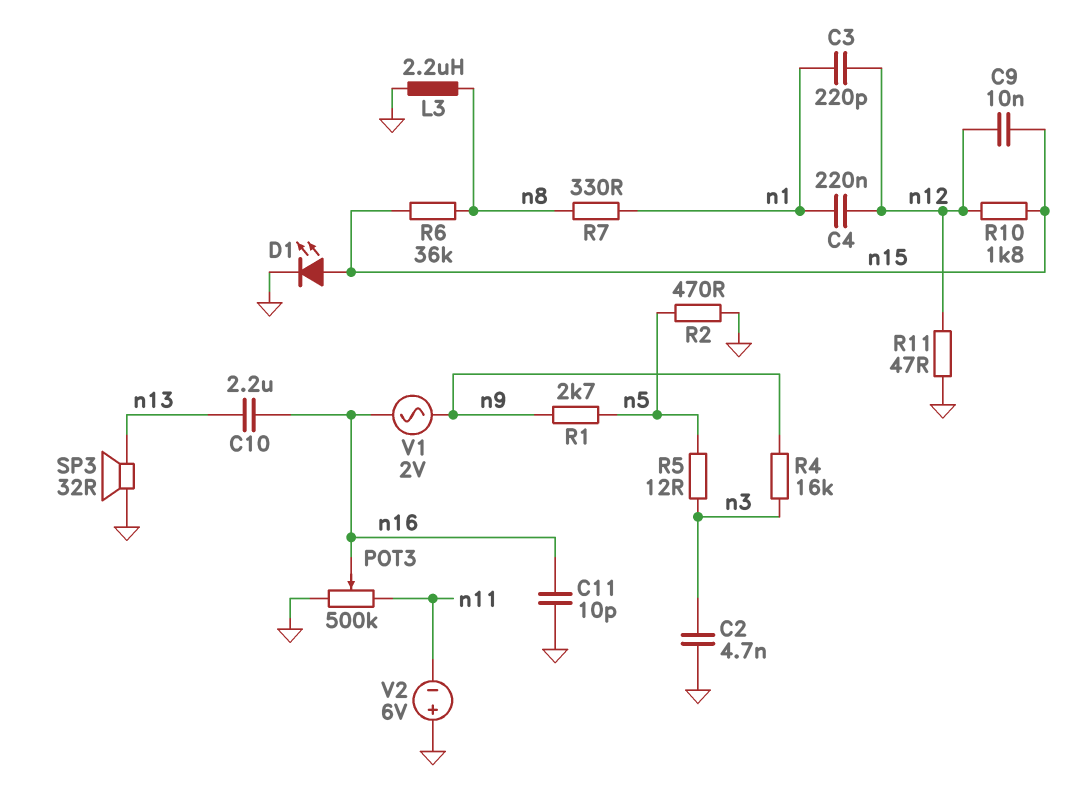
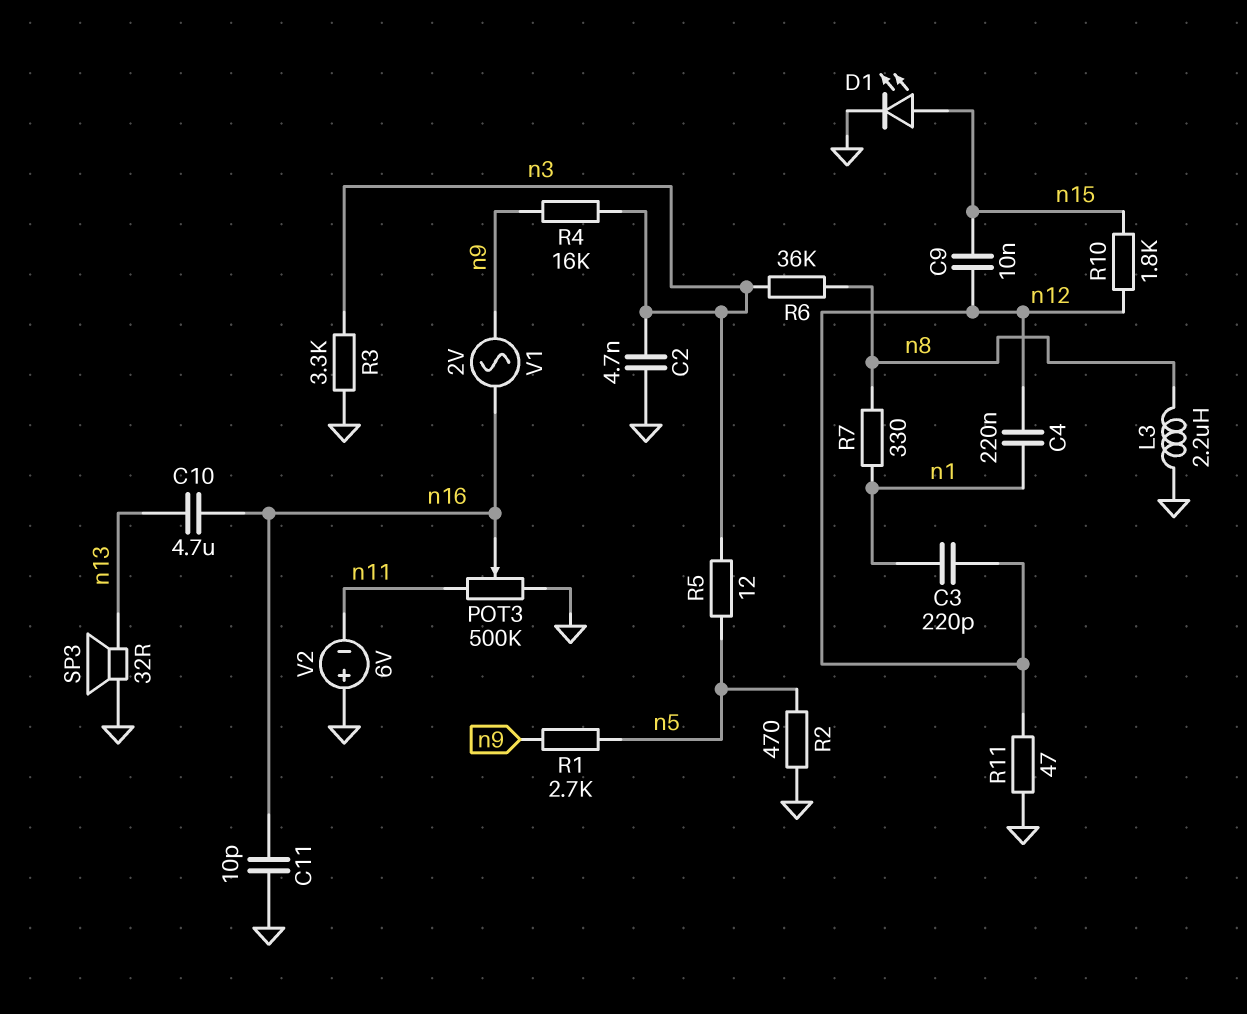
C10: 2.2uF (n13, n16) -> 4.7uF (n13, n16)
R3: none -> 3.3k (GND, n3)
R6: 36k (n8, n15) -> 36k (n3, n8)

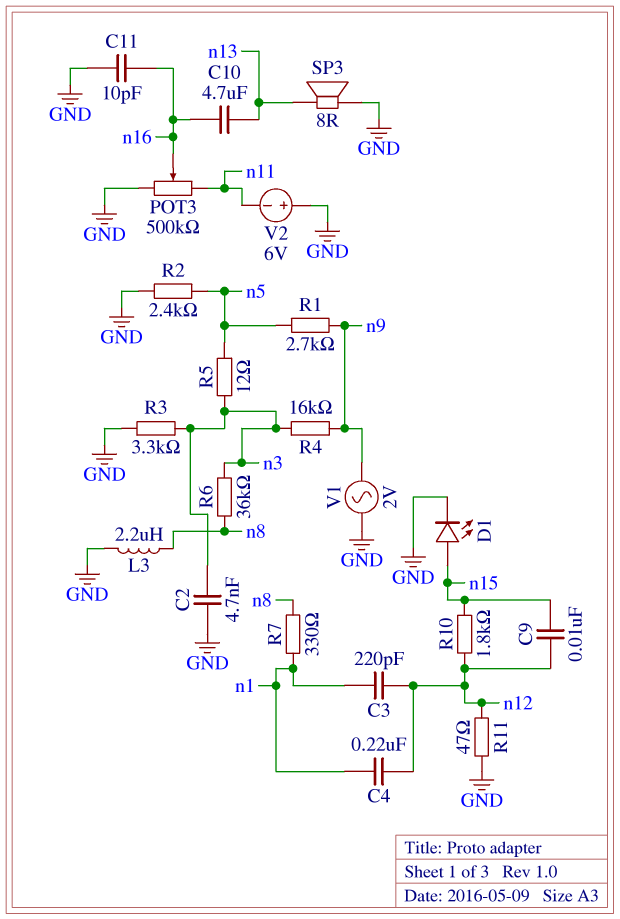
R2: 470 (GND, n5) -> 2.4k (GND, n5)
SP3: speaker 32R (GND, n13) -> speaker 8R (GND, n13)
V1: AC 2V (n9, n16) -> AC 2V (GND, n9)

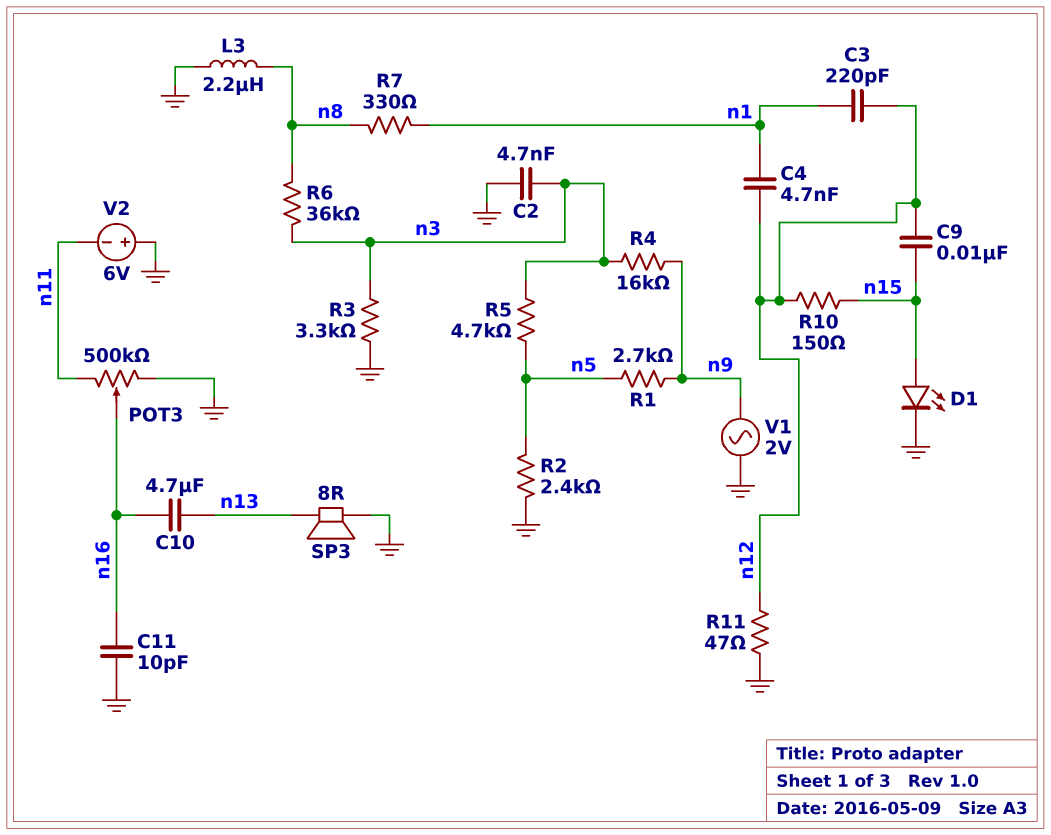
C4: 220nF (n1, n12) -> 4.7nF (n1, n12)
R5: 12 (n3, n5) -> 4.7k (n3, n5)
R10: 1.8k (n12, n15) -> 150 (n12, n15)

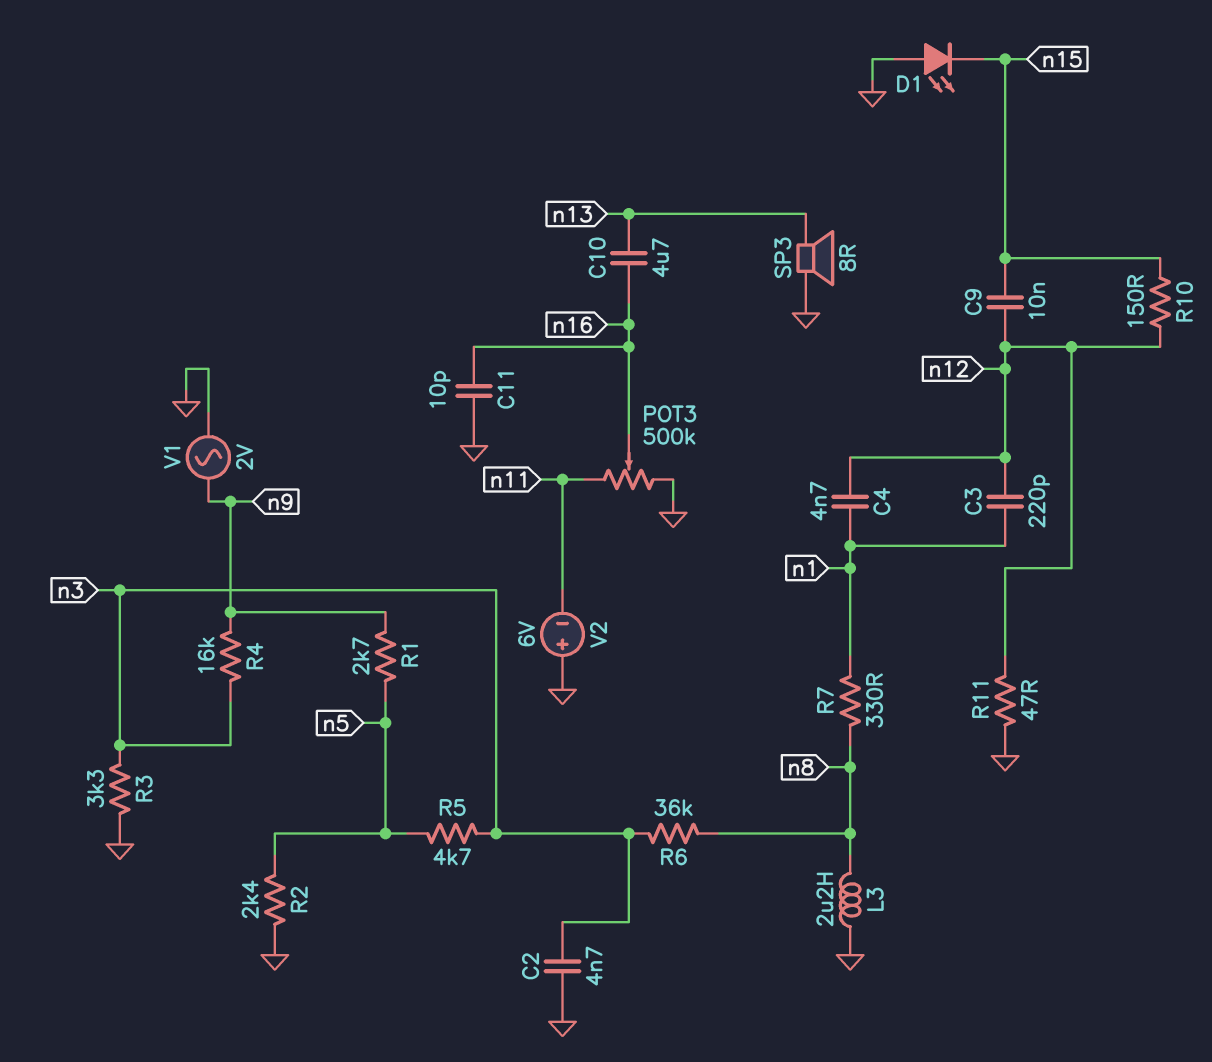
D1: LED (A n15, K GND) -> LED (A GND, K n15)

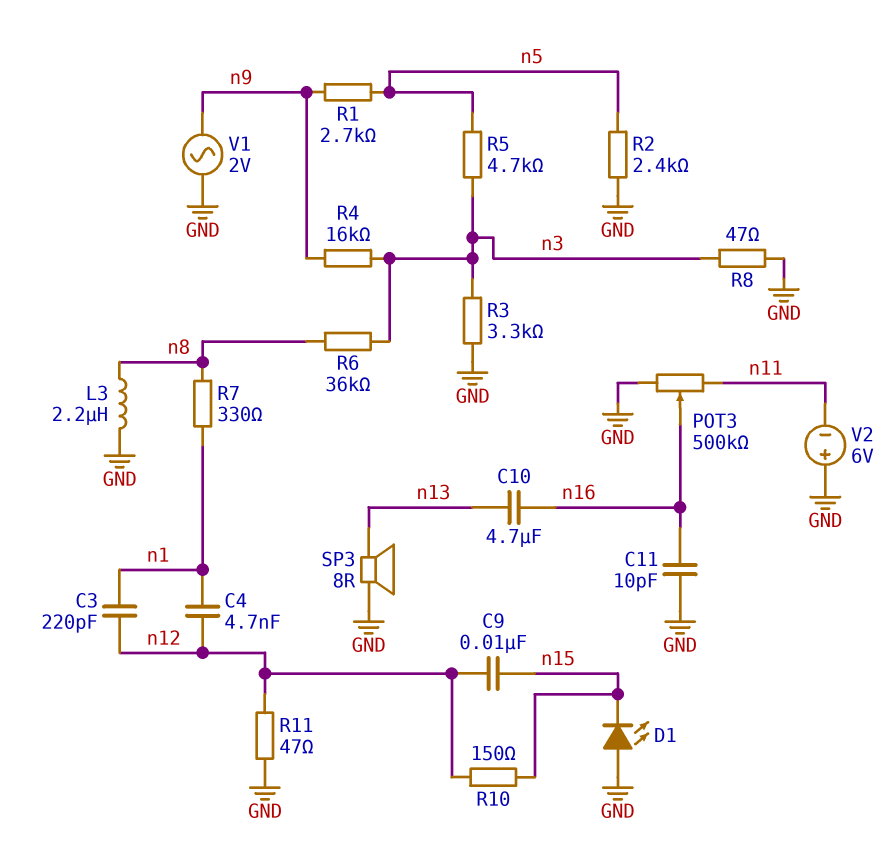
C2: 4.7nF (GND, n3) -> none
R8: none -> 47 (GND, n3)

